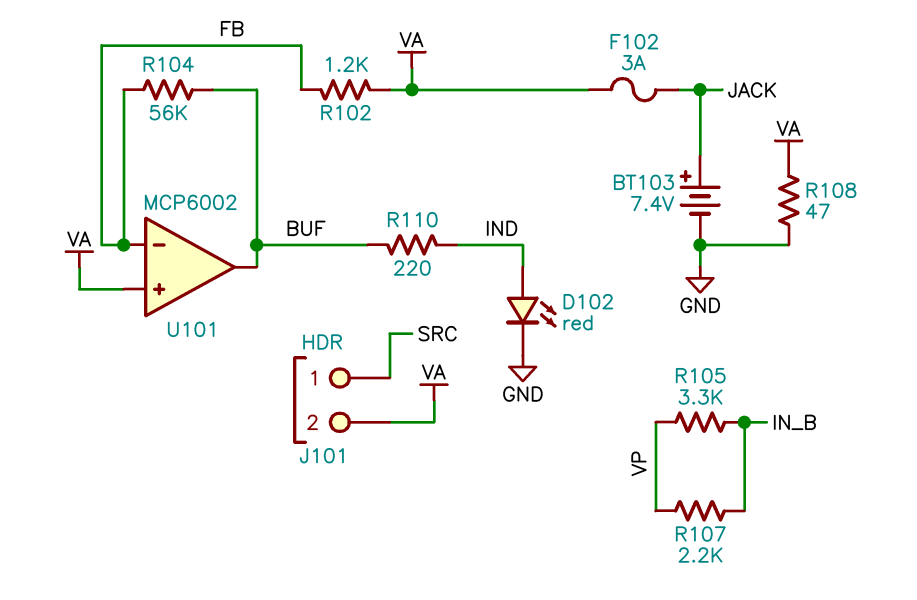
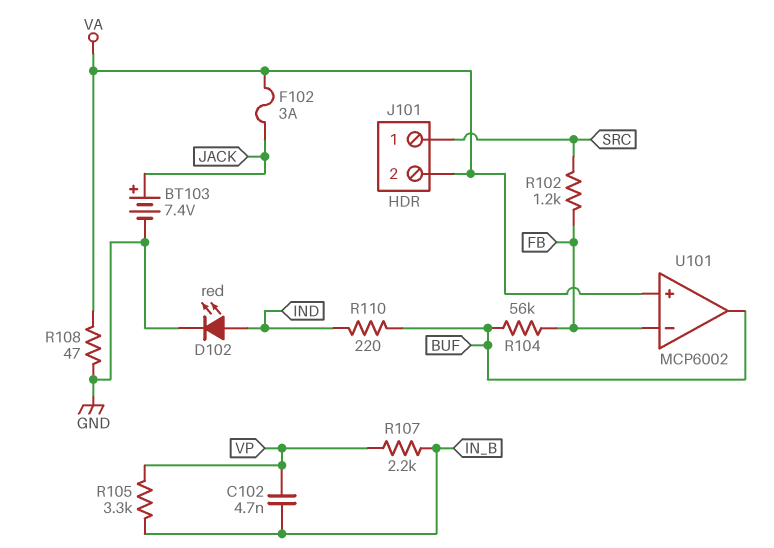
C102: none -> 4.7nF (IN_B, VP)
R102: 1.2k (FB, VA) -> 1.2k (FB, SRC)

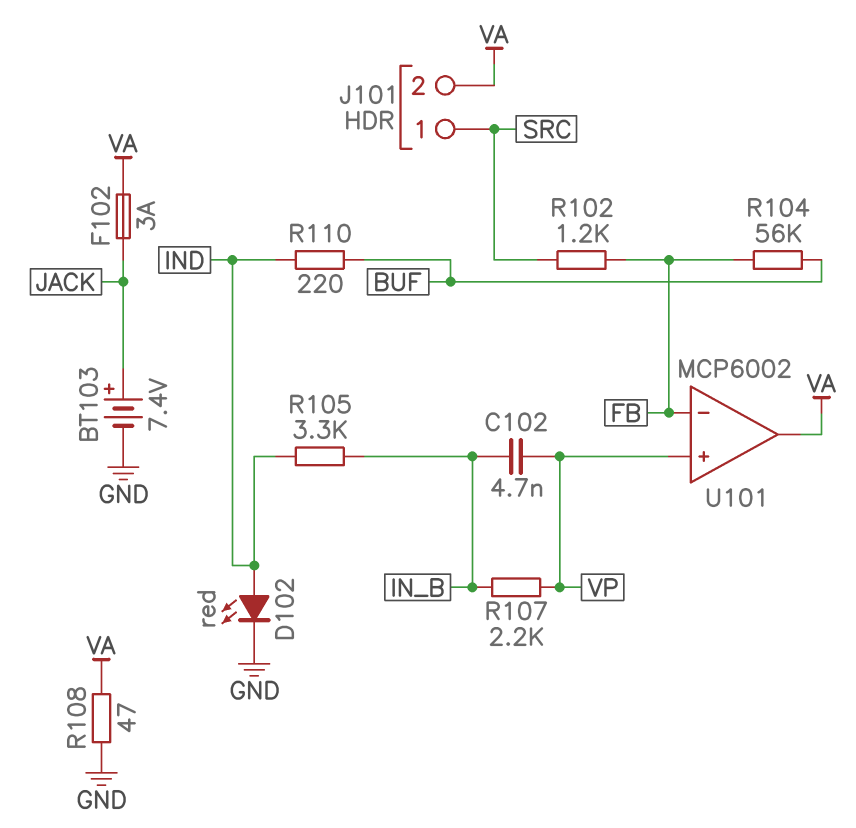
R105: 3.3k (IN_B, VP) -> 3.3k (IND, IN_B)
U101 pin in+: VA -> VP
U101 pin out: BUF -> VA

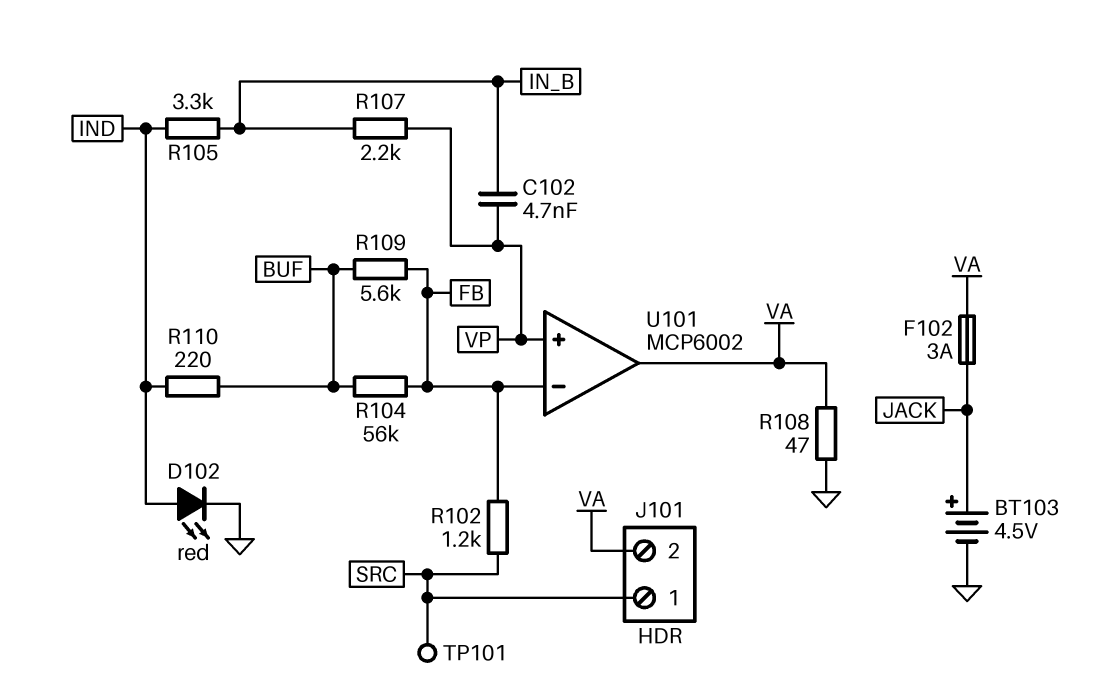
BT103: 7.4V (plus JACK, minus GND) -> 4.5V (plus JACK, minus GND)
R109: none -> 5.6k (BUF, FB)
TP101: none -> test point (SRC)

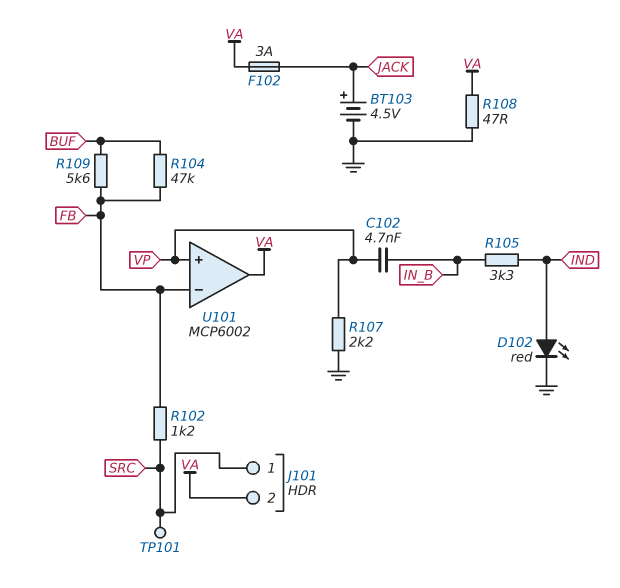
R104: 56k (BUF, FB) -> 47k (BUF, FB)
R107: 2.2k (IN_B, VP) -> 2.2k (GND, VP)
R110: 220 (BUF, IND) -> none

